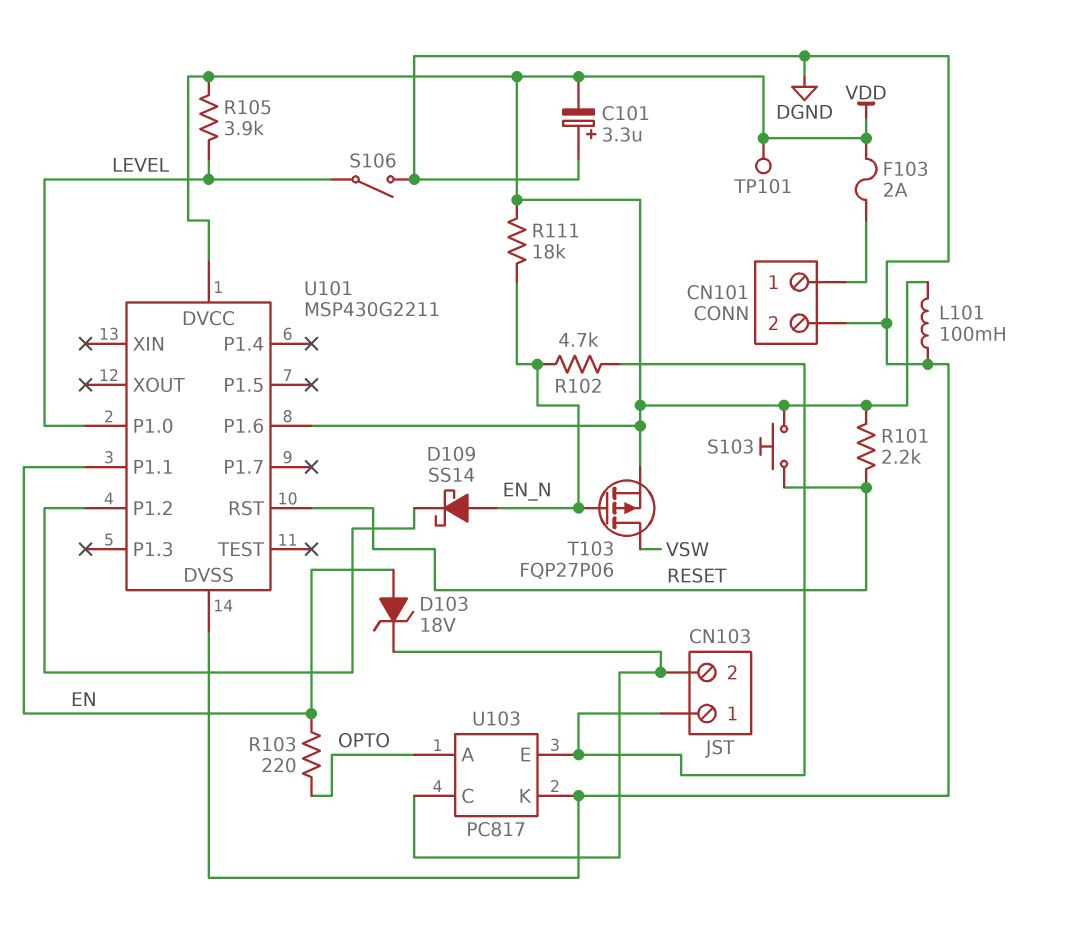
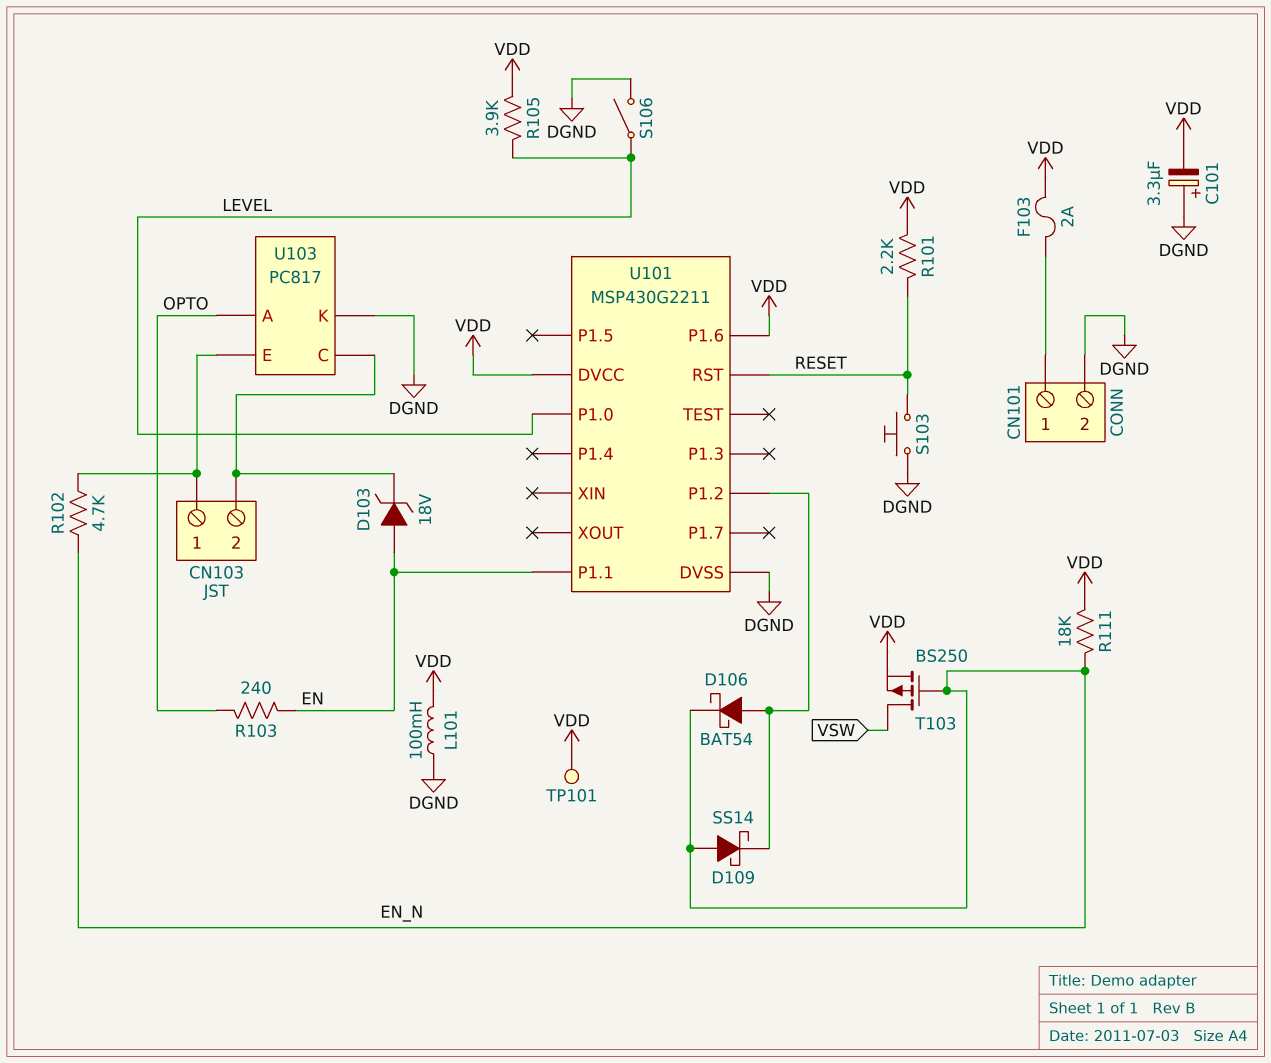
D106: none -> schottky BAT54 (A U101/P1.2, K EN_N)
R103: 220 (EN, OPTO) -> 240 (EN, OPTO)
S103: button (RESET, VDD) -> button (DGND, RESET)
T103: PMOS FQP27P06 (G EN_N, D VSW, S VDD) -> PMOS BS250 (G EN_N, D VSW, S VDD)

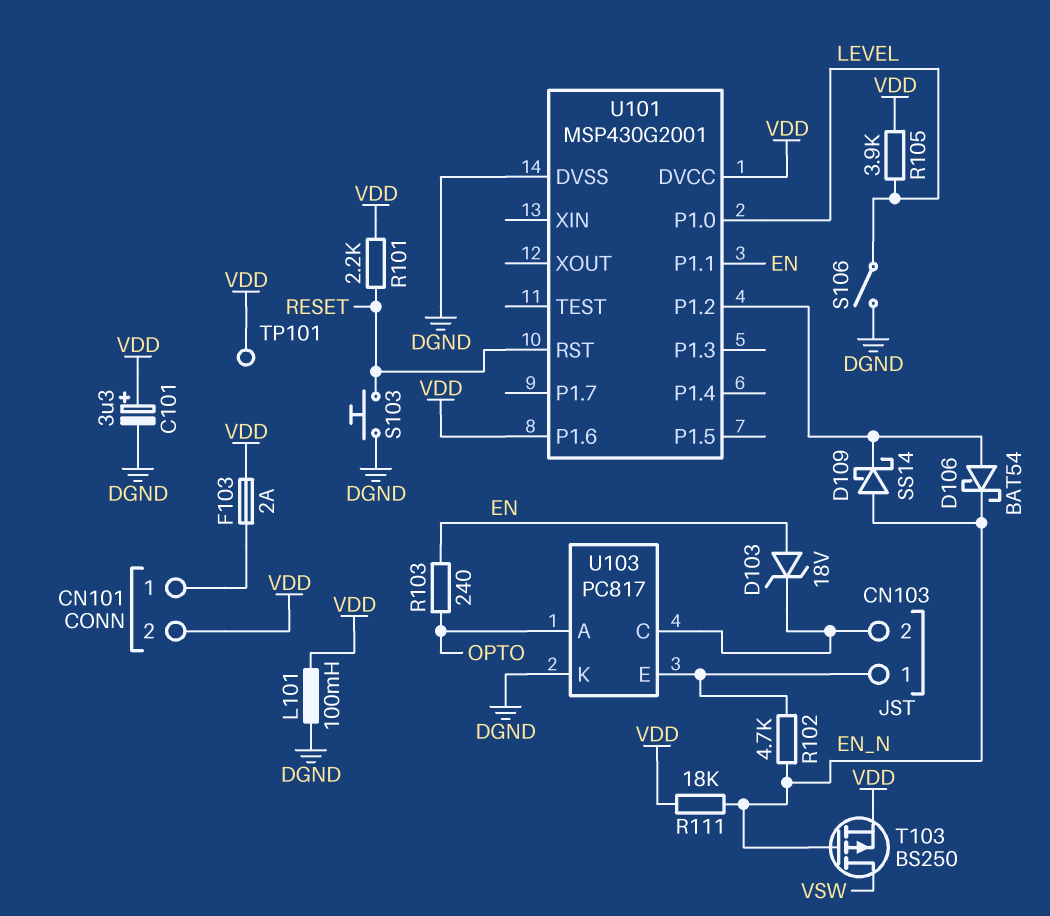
C101: 3.3uF (plus DGND, minus VDD) -> 3.3uF (plus VDD, minus DGND)
CN101 pin 2: DGND -> VDD
U101: MSP430G2211 -> MSP430G2001

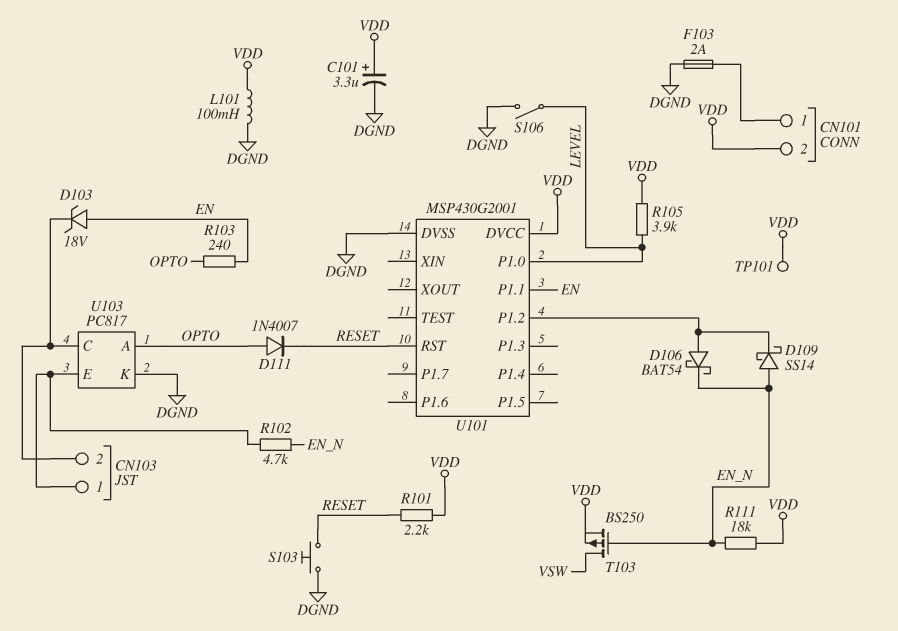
D111: none -> diode 1N4007 (A OPTO, K RESET)
F103: 2A (CN101/1, VDD) -> 2A (CN101/1, DGND)
U101 pin P1.6: VDD -> none

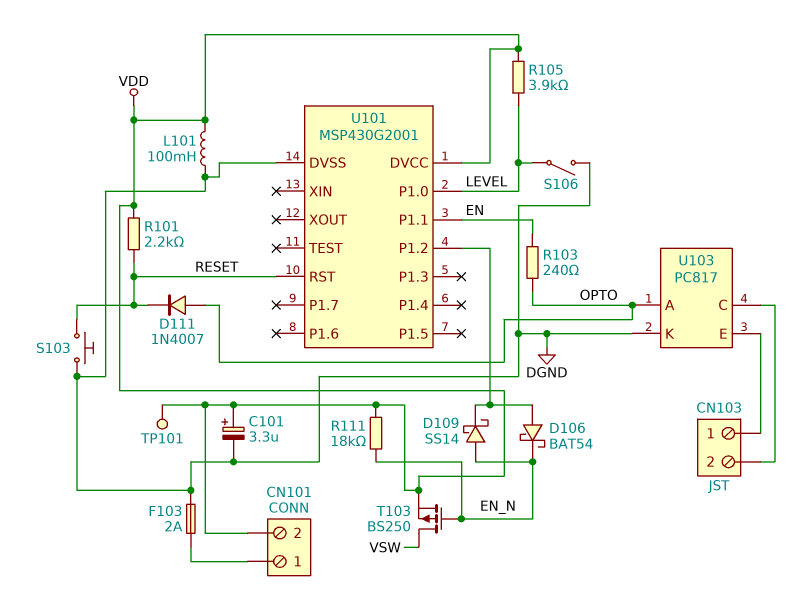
D103: zener 18V (A EN, K CN103/2) -> none
R102: 4.7k (CN103/1, EN_N) -> none

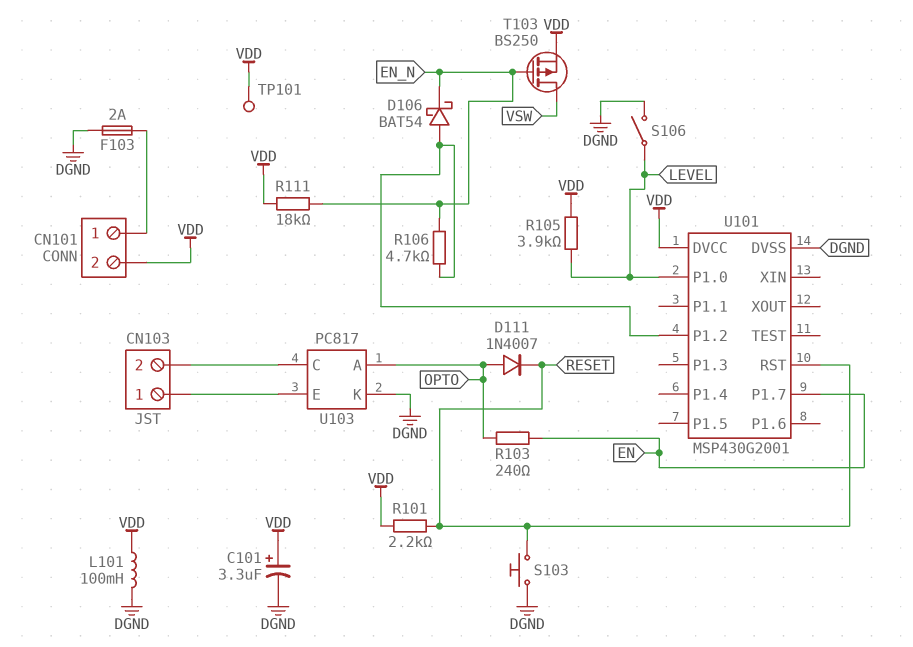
D109: schottky SS14 (A EN_N, K U101/P1.2) -> none
R106: none -> 4.7k (EN_N, U101/P1.2)
U101 pin P1.1: EN -> none
U101 pin P1.7: none -> EN

